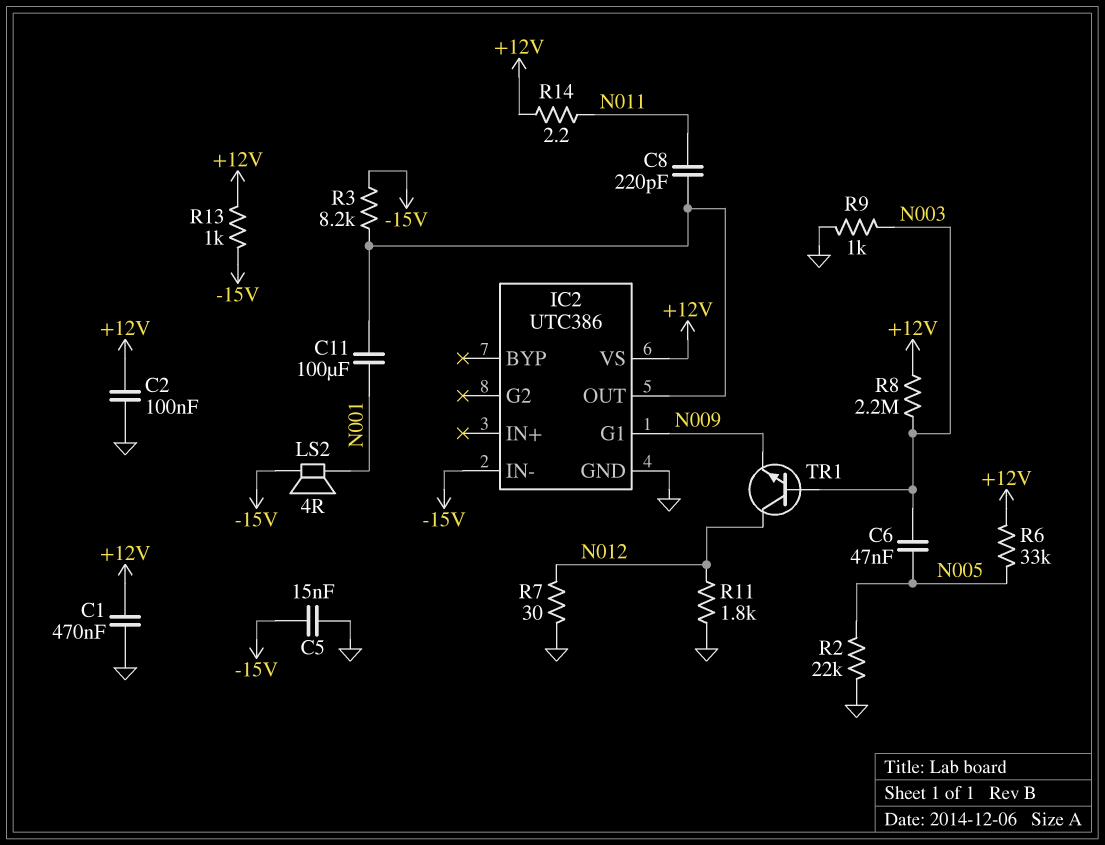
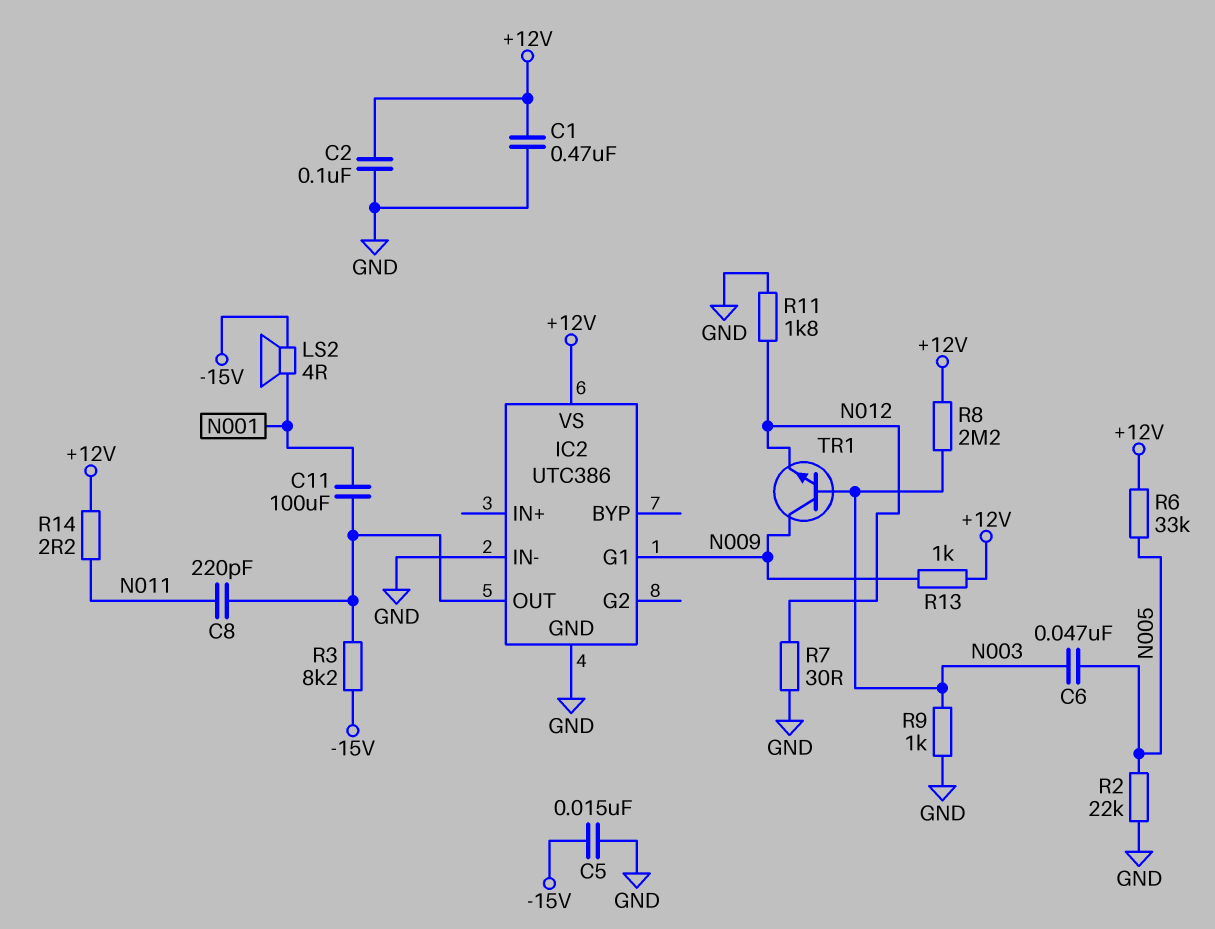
IC2 pin IN-: -15V -> GND
R13: 1k (+12V, -15V) -> 1k (+12V, N009)
TR1: NPN (B N003, C N012, E N009) -> NPN (B N003, C N009, E N012)

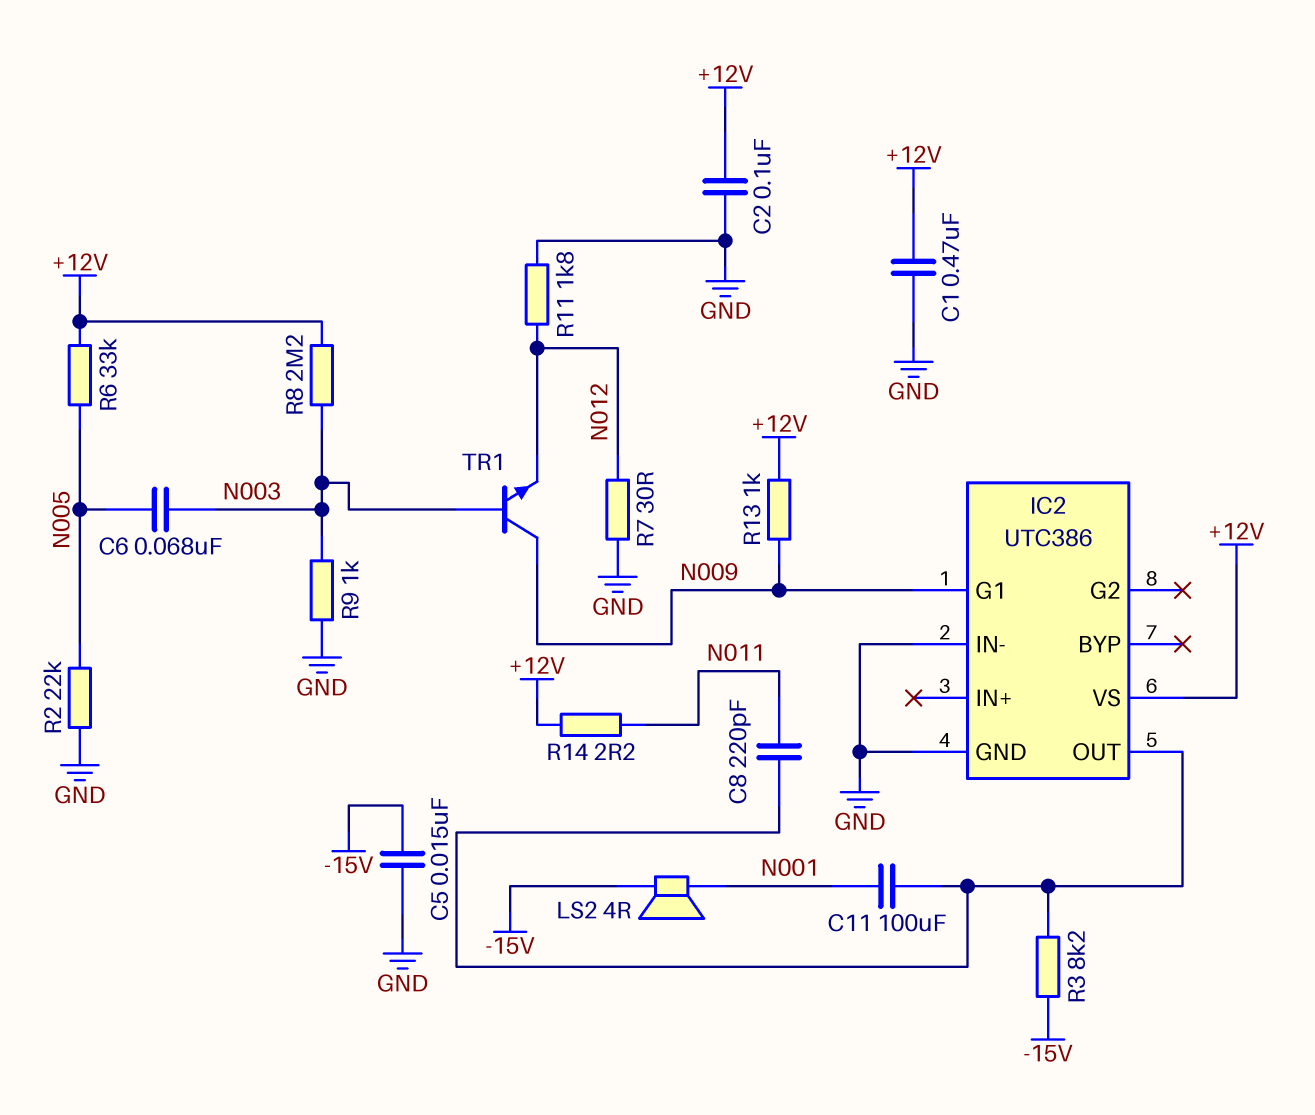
C6: 47nF (N003, N005) -> 68nF (N003, N005)

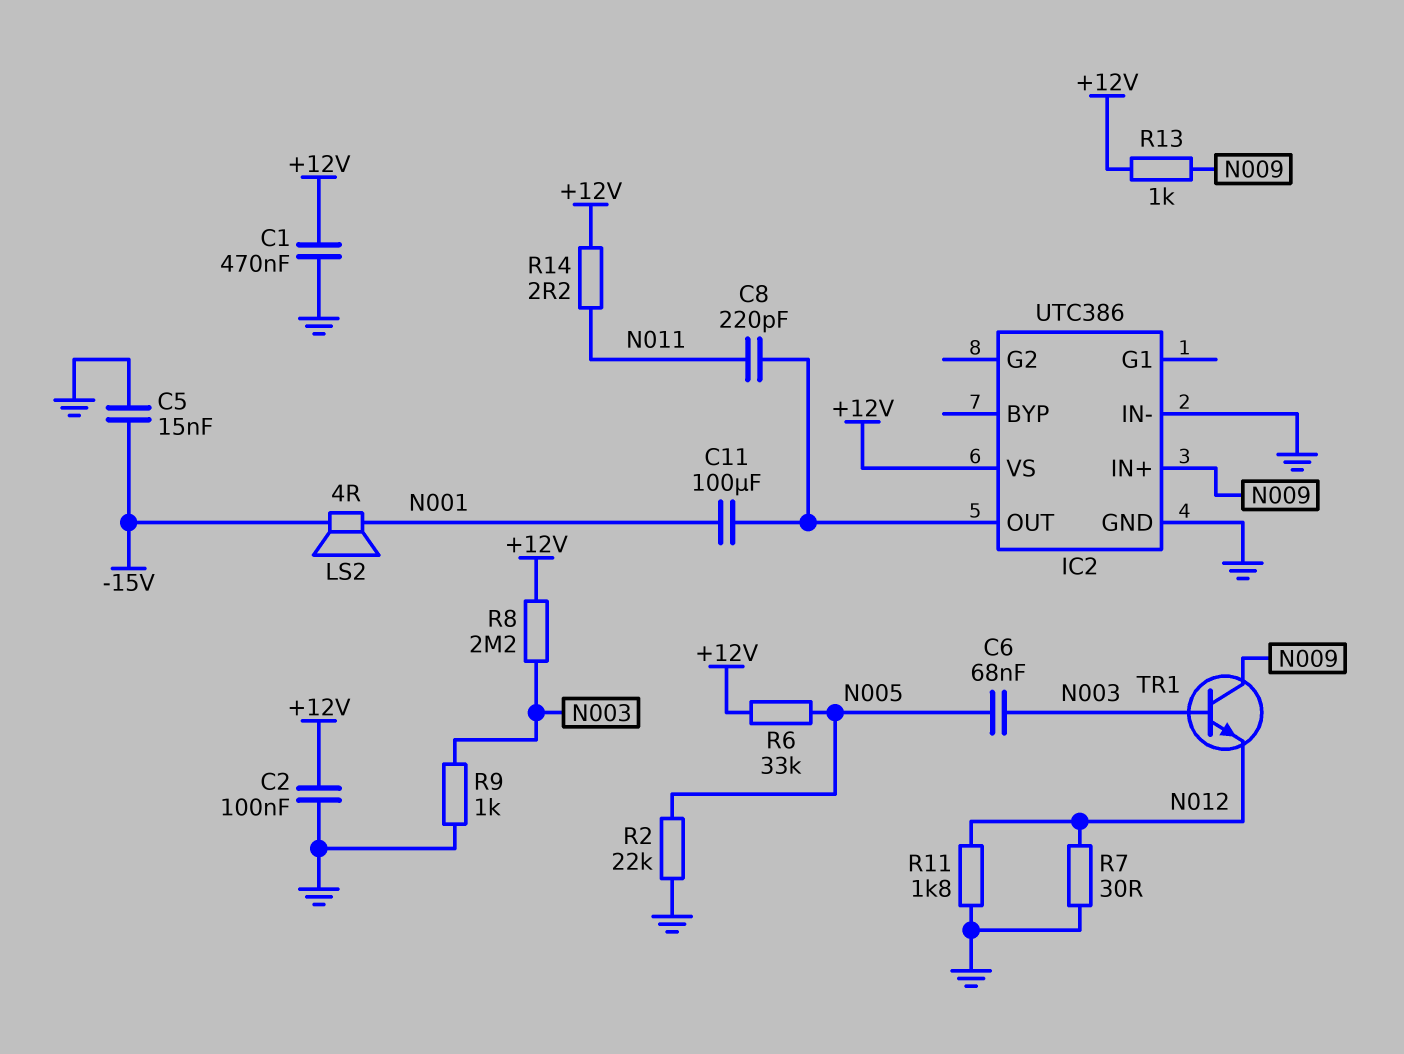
IC2 pin G1: N009 -> none
IC2 pin IN+: none -> N009
R3: 8.2k (-15V, IC2/OUT) -> none

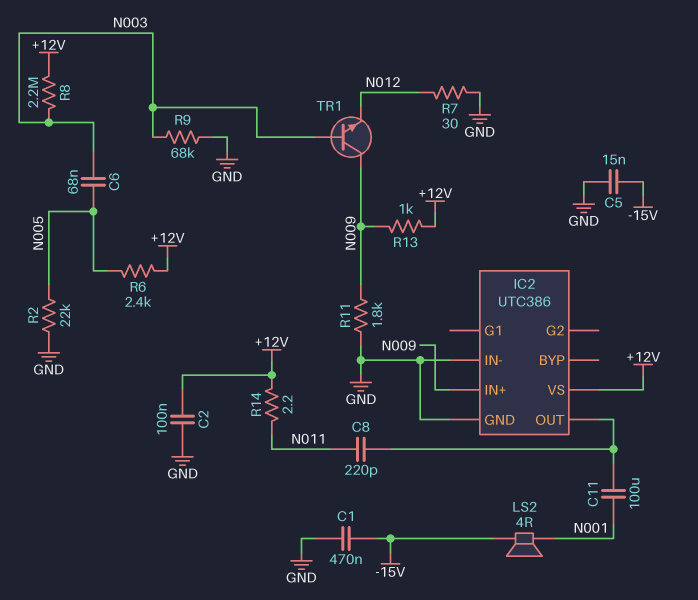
C1: 470nF (+12V, GND) -> 470nF (-15V, GND)
R6: 33k (+12V, N005) -> 2.4k (+12V, N005)
R9: 1k (GND, N003) -> 68k (GND, N003)
R11: 1.8k (GND, N012) -> 1.8k (GND, N009)

